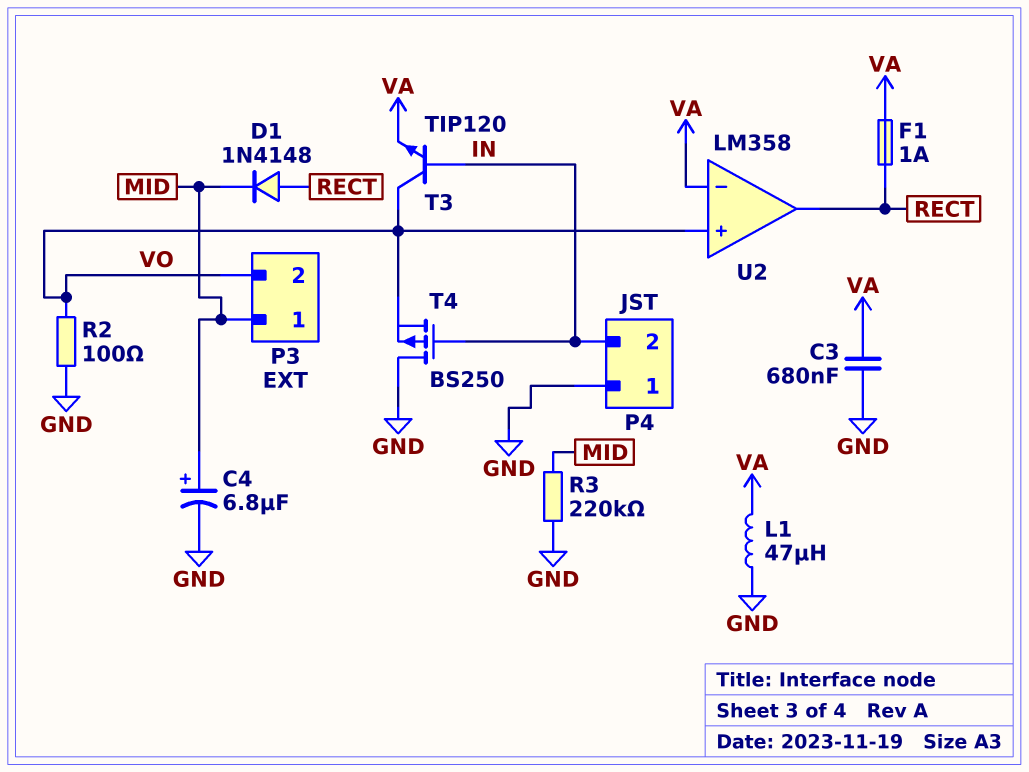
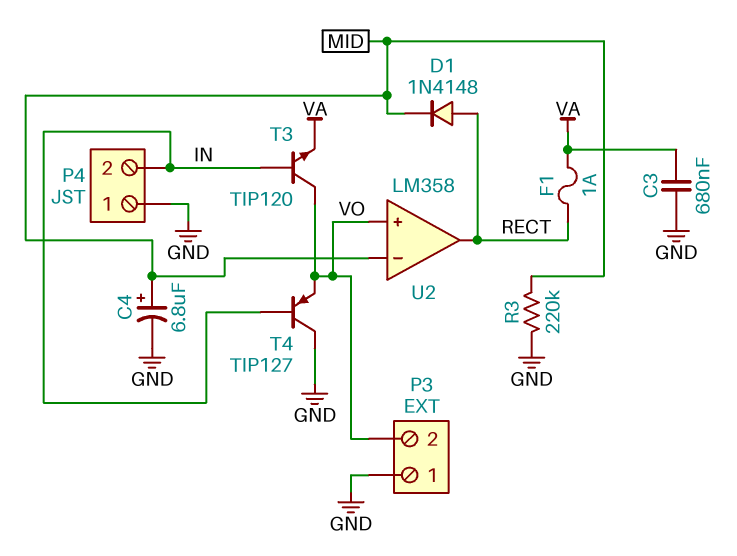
L1: 47uH (GND, VA) -> none
P3 pin 1: MID -> GND
R2: 100 (GND, VO) -> none
T4: PMOS BS250 (G IN, D GND, S VO) -> PNP TIP127 (B IN, C GND, E VO)
U2 pin in-: VA -> MID

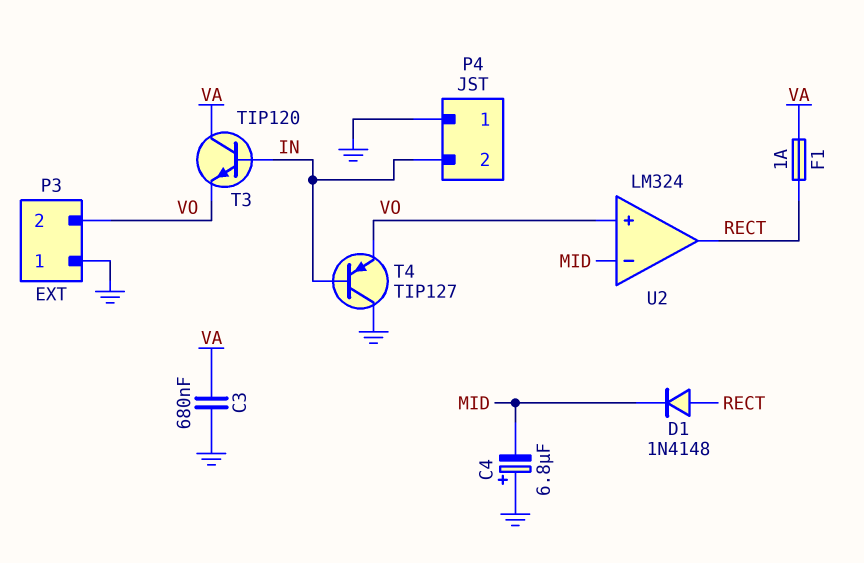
C4: 6.8uF (plus MID, minus GND) -> 6.8uF (plus GND, minus MID)
R3: 220k (GND, MID) -> none
T3: NPN TIP120 (B IN, C VO, E VA) -> NPN TIP120 (B IN, C VA, E VO)
U2: LM358 -> LM324

